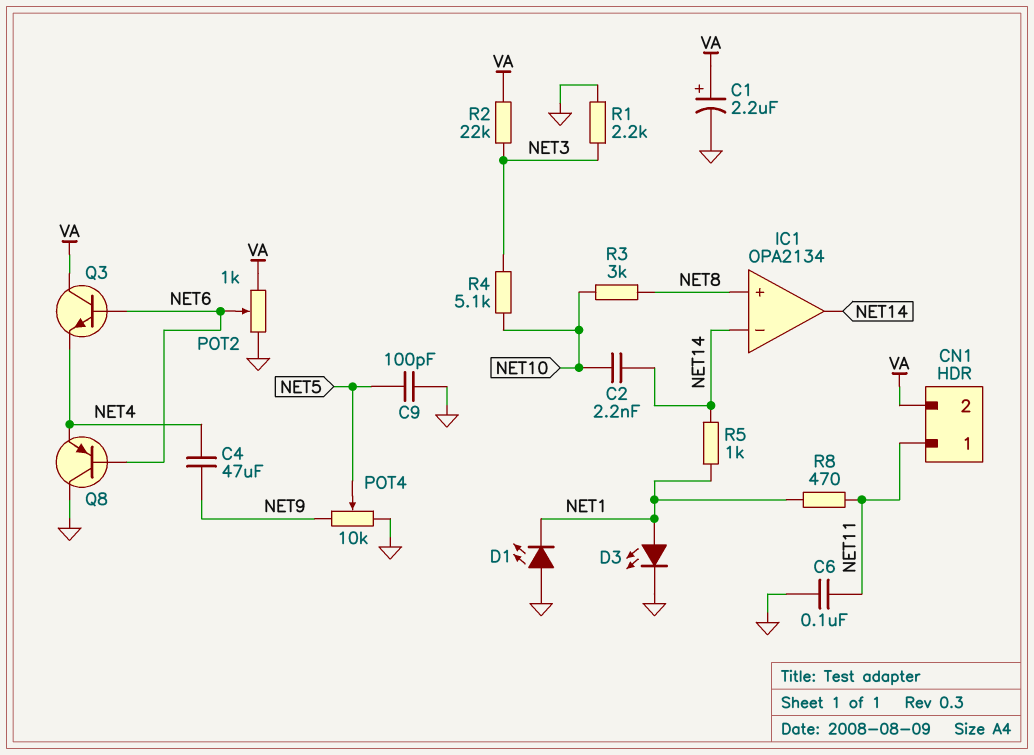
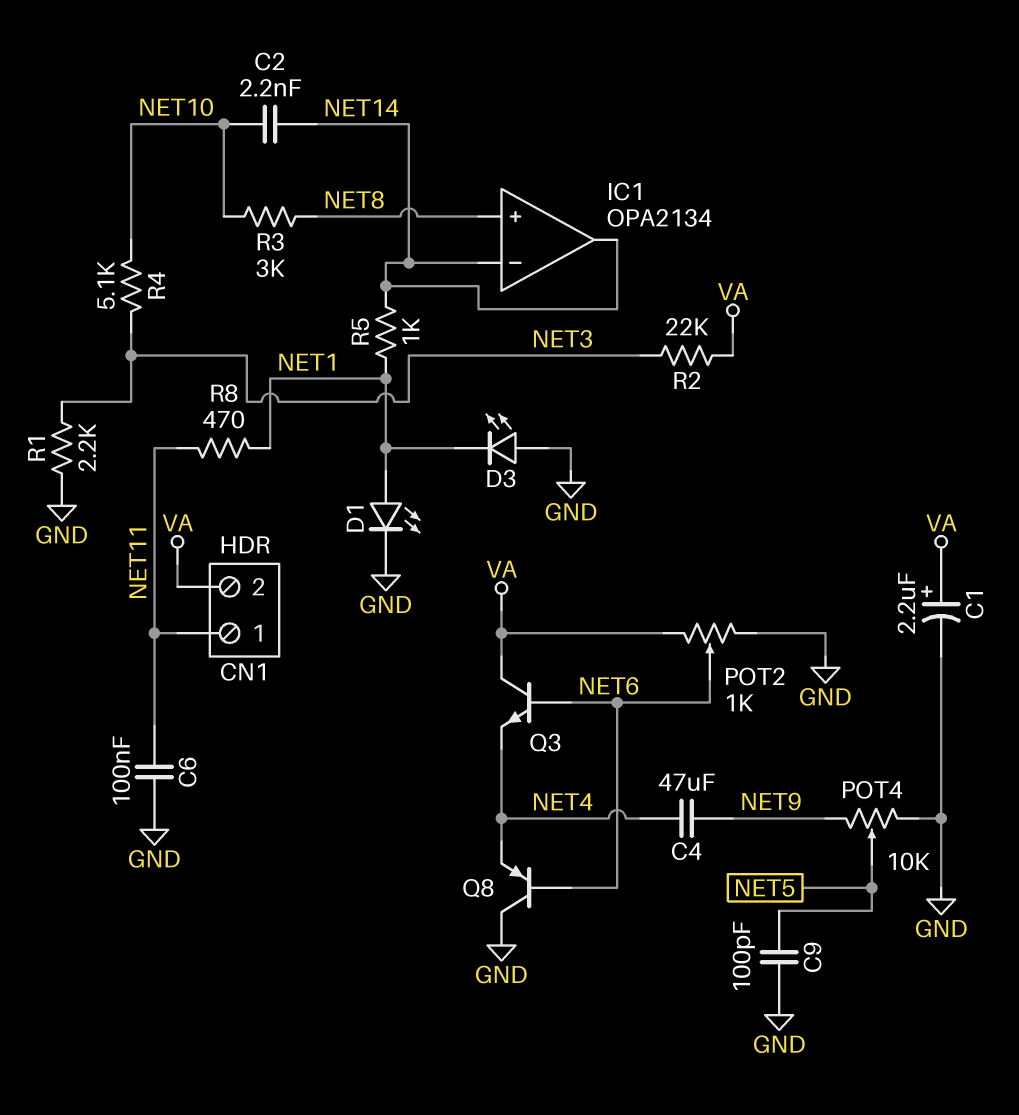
D1: LED (A GND, K NET1) -> LED (A NET1, K GND)
D3: LED (A NET1, K GND) -> LED (A GND, K NET1)

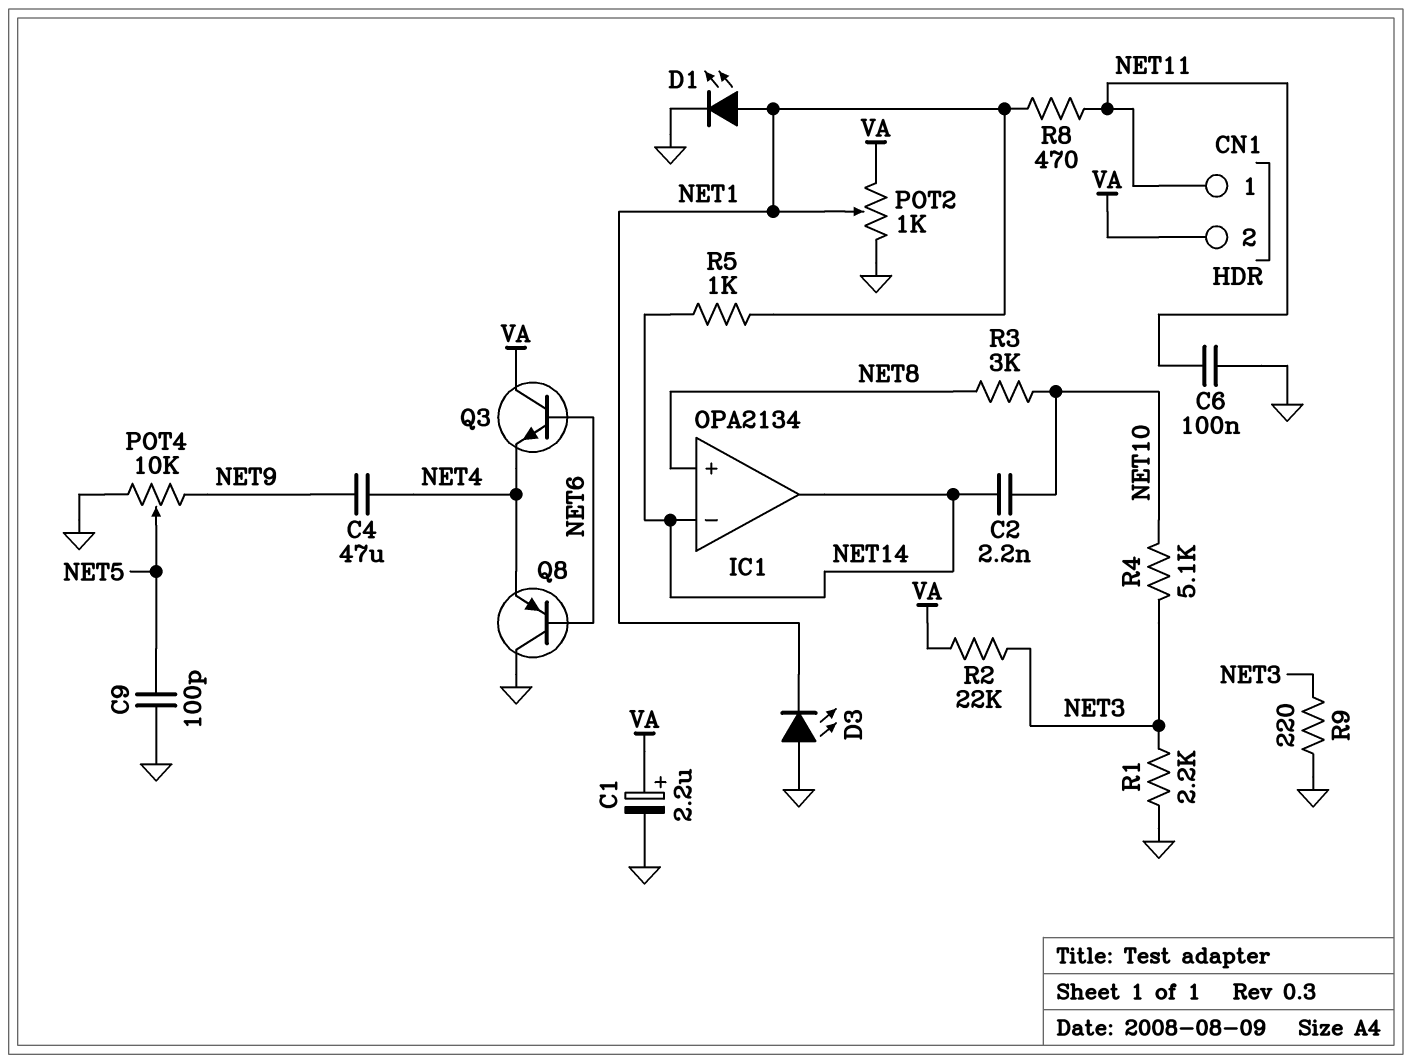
POT2: 1k (GND, VA, wiper NET6) -> 1k (GND, VA, wiper NET1)
R9: none -> 220 (GND, NET3)

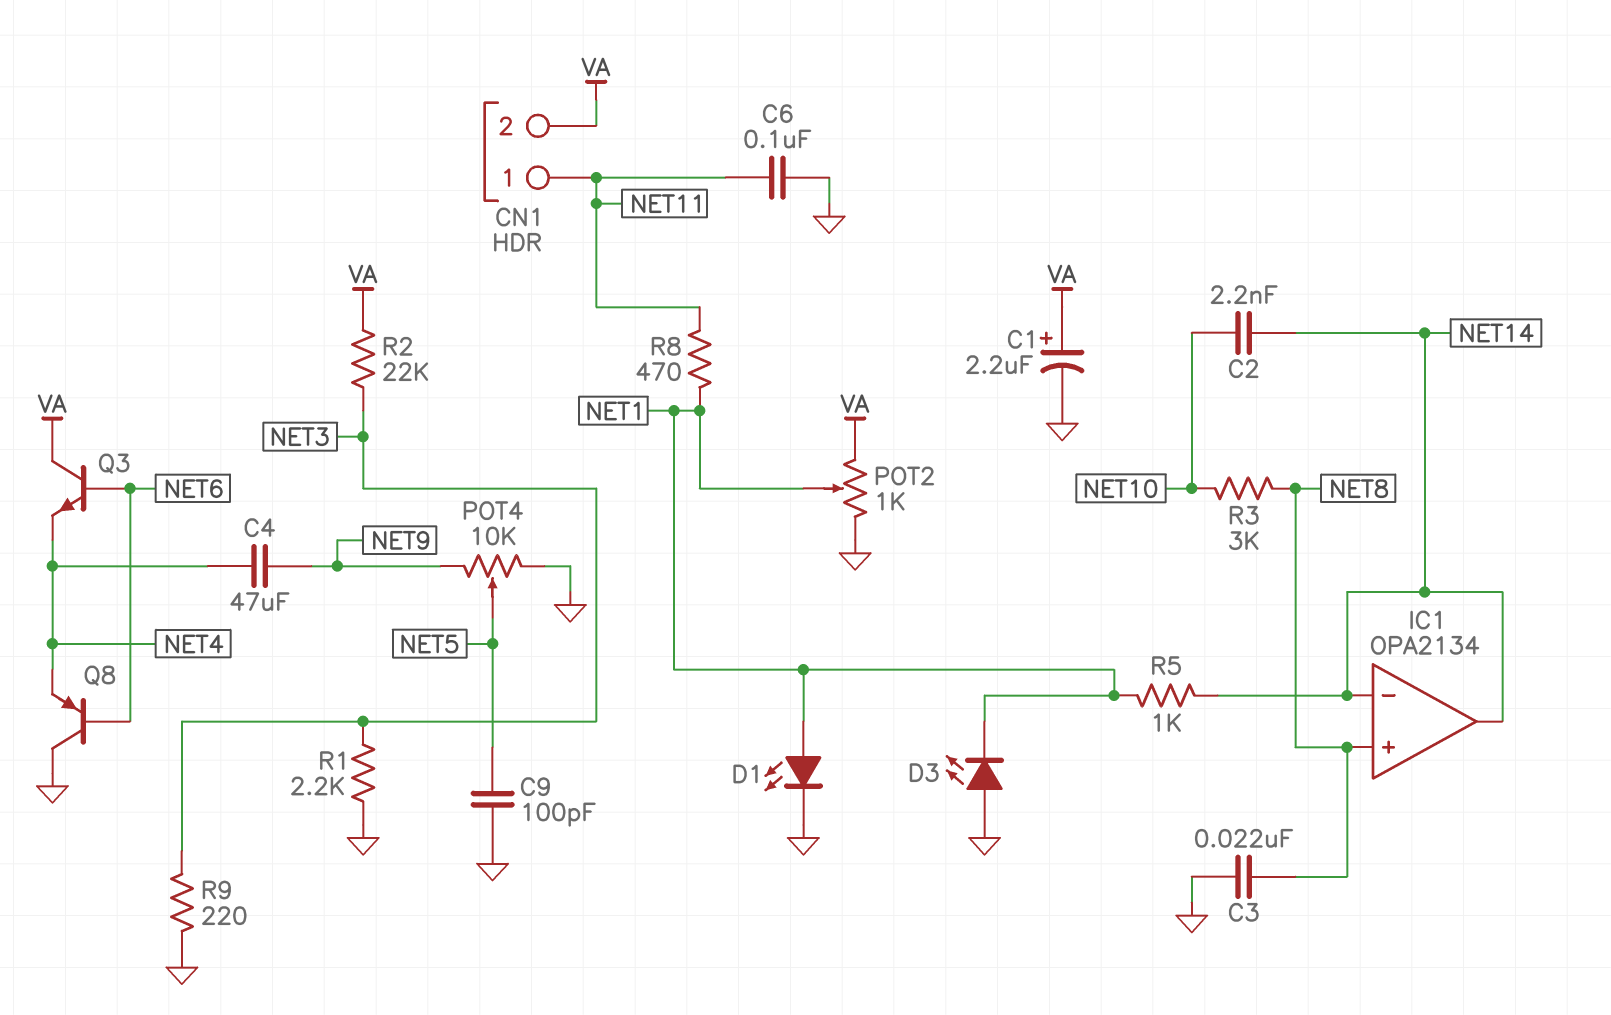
C3: none -> 22nF (GND, NET8)
R4: 5.1k (NET3, NET10) -> none

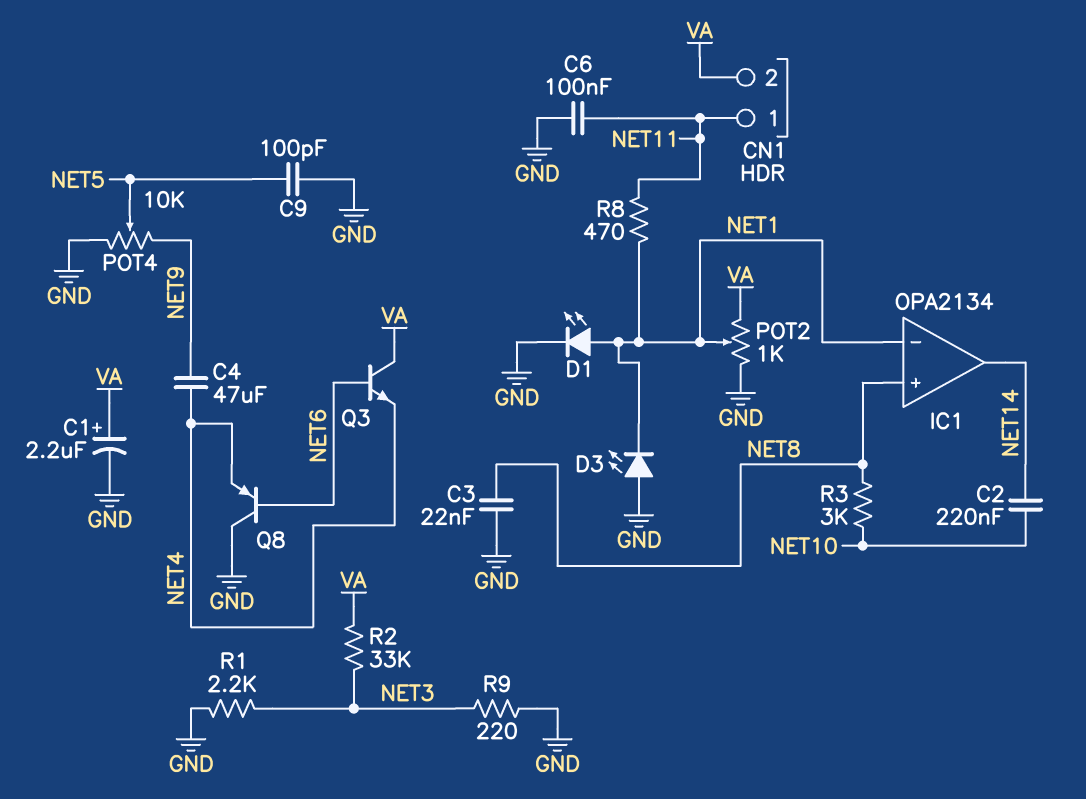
C2: 2.2nF (NET10, NET14) -> 220nF (NET10, NET14)
IC1 pin in-: NET14 -> NET1
R2: 22k (NET3, VA) -> 33k (NET3, VA)
R5: 1k (NET1, NET14) -> none

